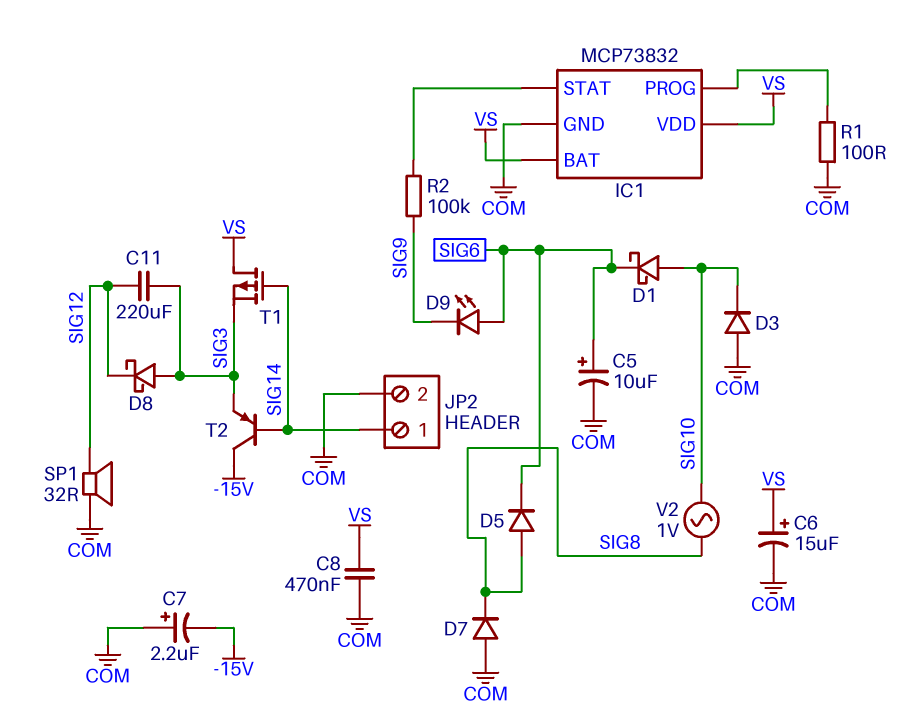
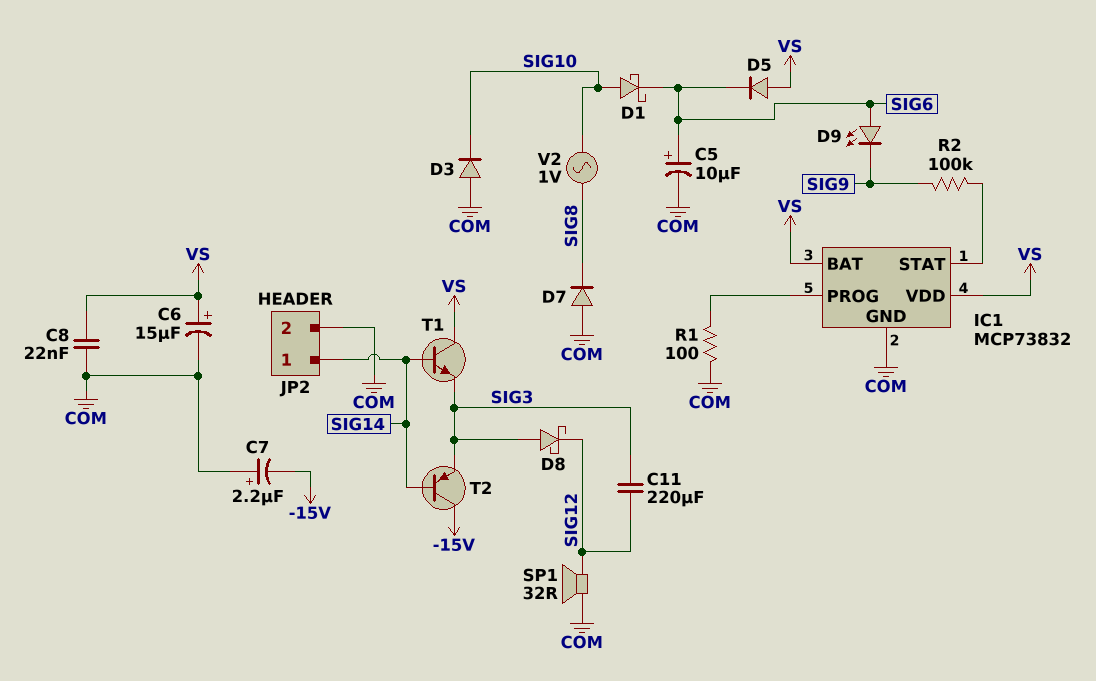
C8: 470nF (COM, VS) -> 22nF (COM, VS)
D5: diode (A SIG8, K SIG6) -> diode (A VS, K SIG6)
T1: PMOS (G SIG14, D VS, S SIG3) -> NPN (B SIG14, C VS, E SIG3)

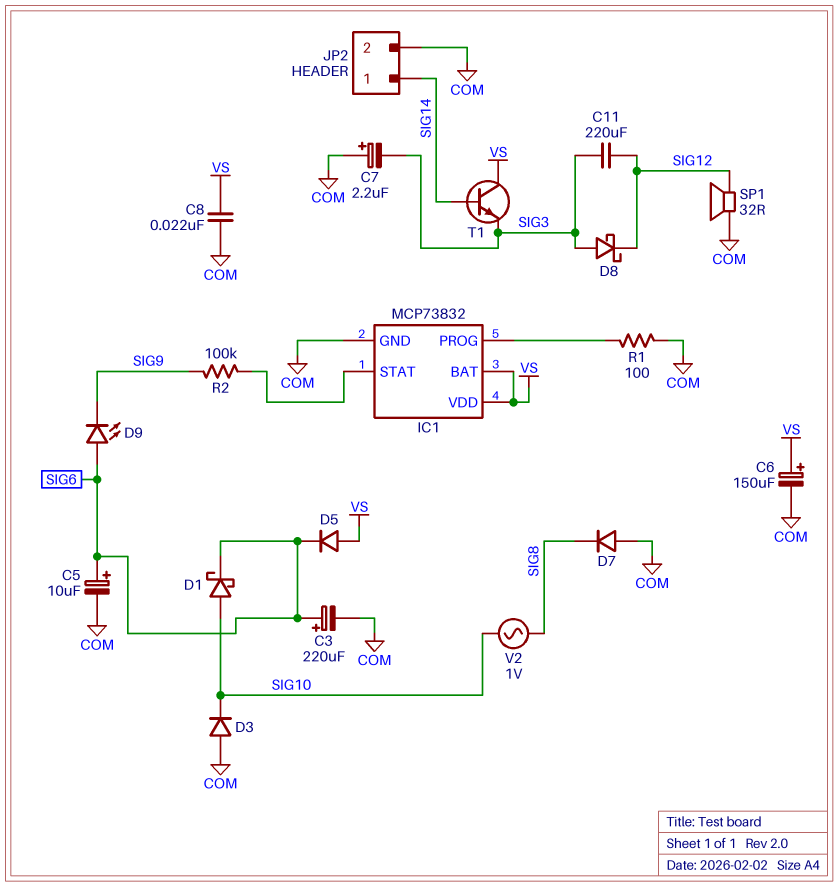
C3: none -> 220uF (plus SIG6, minus COM)
C6: 15uF (plus VS, minus COM) -> 150uF (plus VS, minus COM)
C7: 2.2uF (plus COM, minus -15V) -> 2.2uF (plus COM, minus SIG3)
T2: PNP (B SIG14, C -15V, E SIG3) -> none

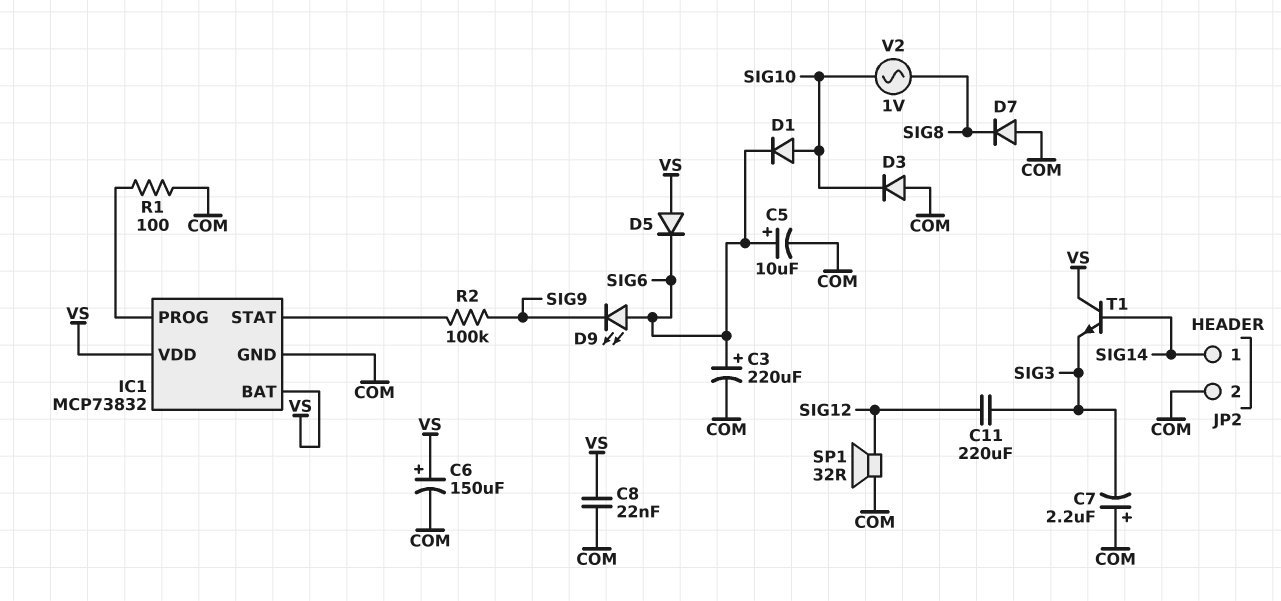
D1: schottky (A SIG10, K SIG6) -> diode (A SIG10, K SIG6)
D8: schottky (A SIG3, K SIG12) -> none

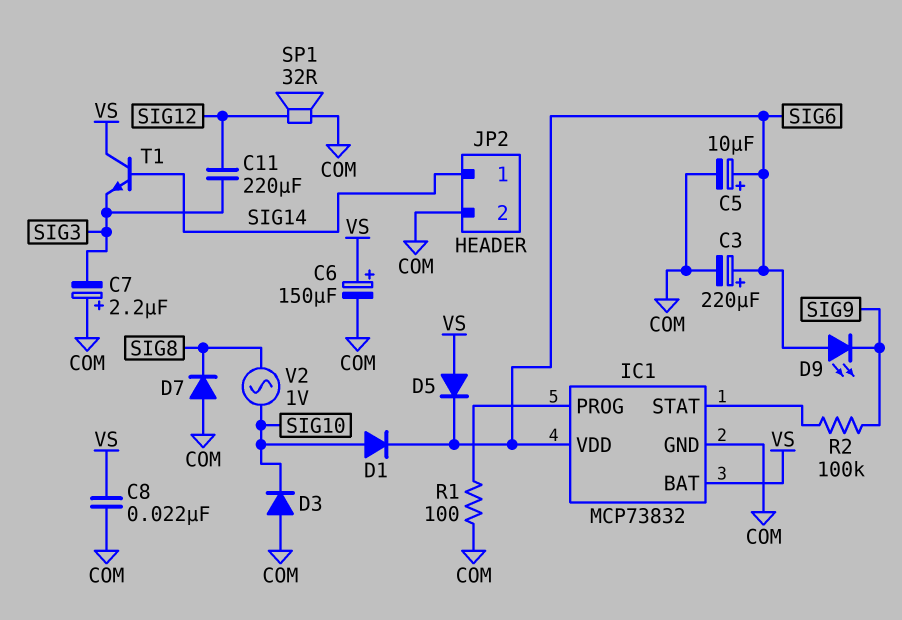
IC1 pin VDD: VS -> SIG6

